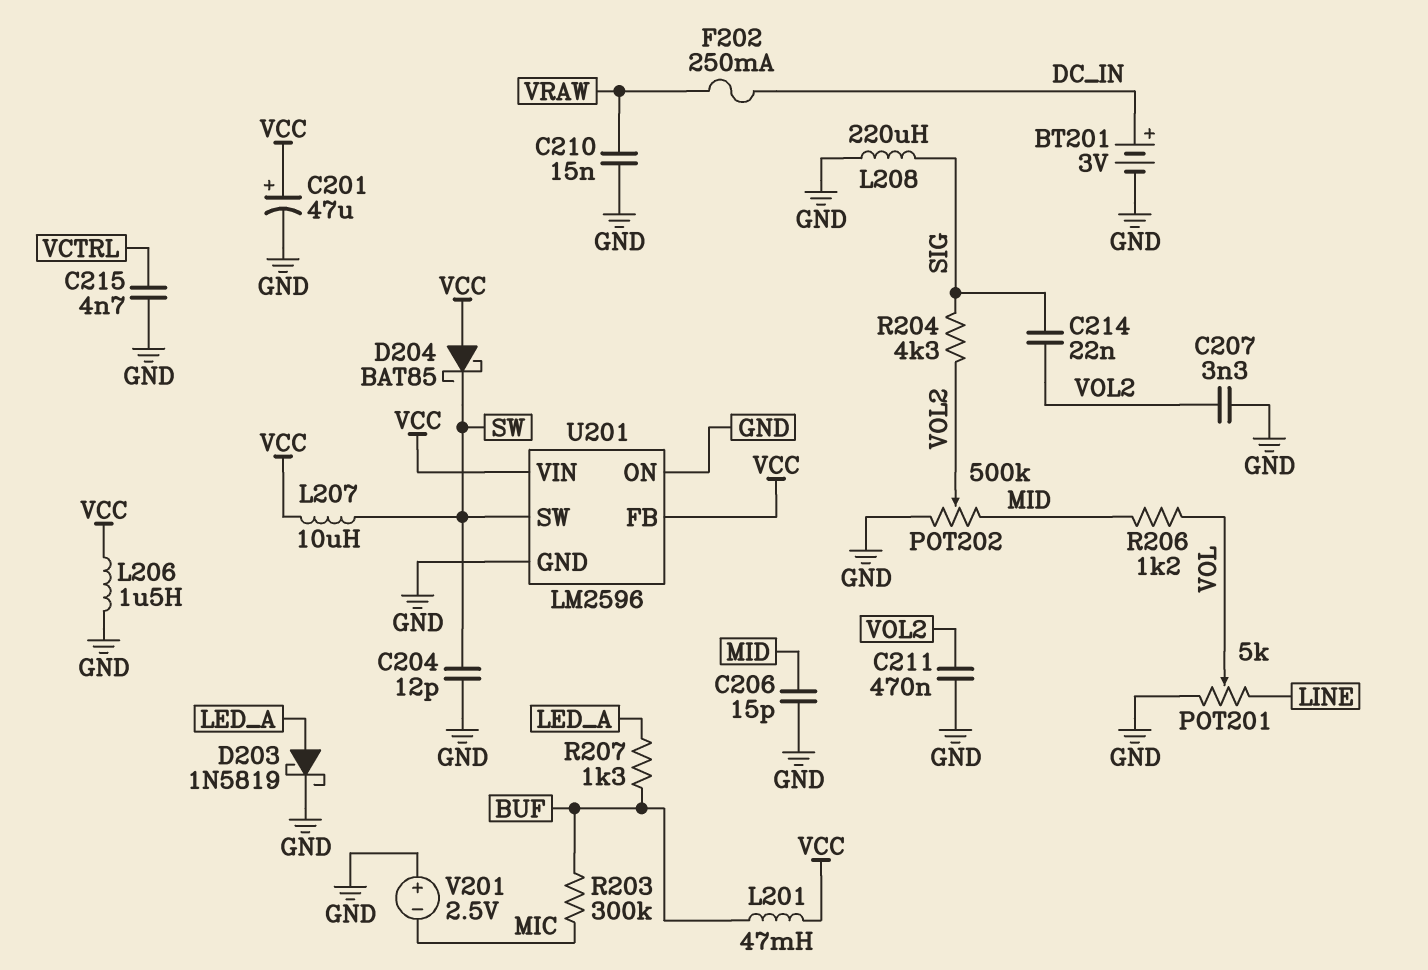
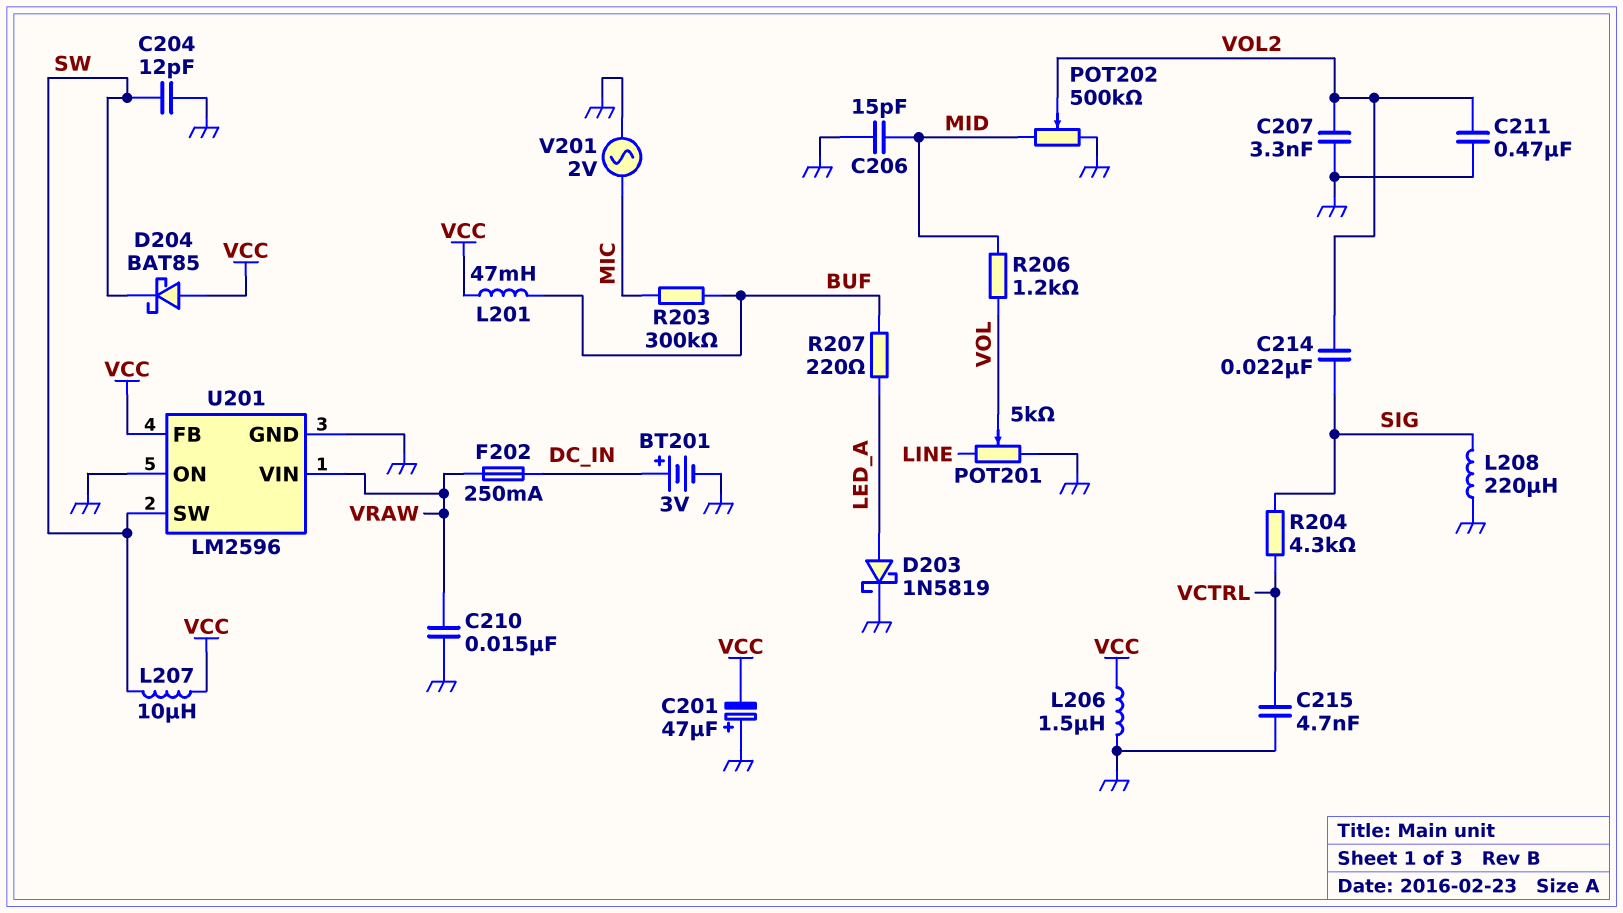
C201: 47uF (plus VCC, minus GND) -> 47uF (plus GND, minus VCC)
R204: 4.3k (SIG, VOL2) -> 4.3k (SIG, VCTRL)
R207: 1.3k (BUF, LED_A) -> 220 (BUF, LED_A)
U201 pin VIN: VCC -> VRAW
V201: 2.5V (plus GND, minus MIC) -> AC 2V (GND, MIC)

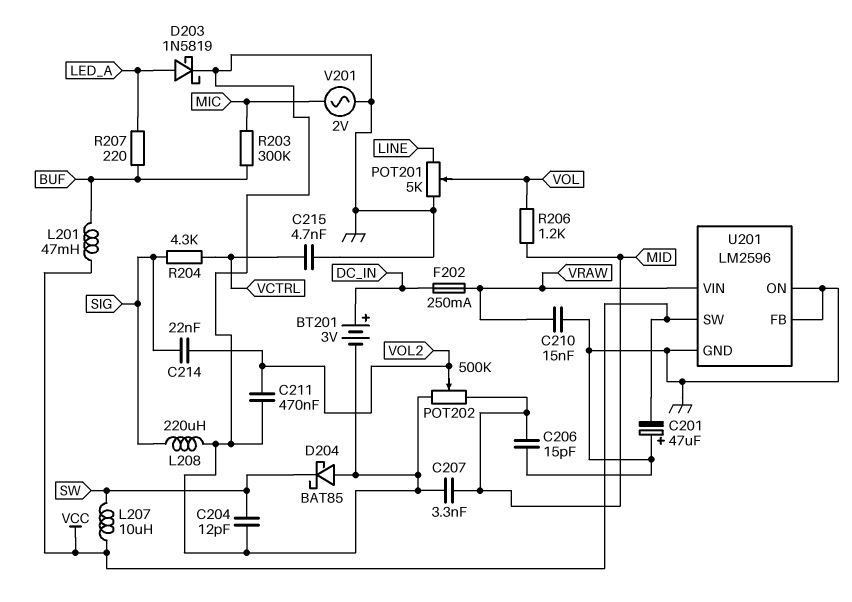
C207: 3.3nF (GND, VOL2) -> 3.3nF (GND, MID)
D204: schottky BAT85 (A VCC, K SW) -> schottky BAT85 (A GND, K SW)
L206: 1.5uH (GND, VCC) -> none
U201 pin FB: VCC -> GND
U201 pin SW: SW -> VCC

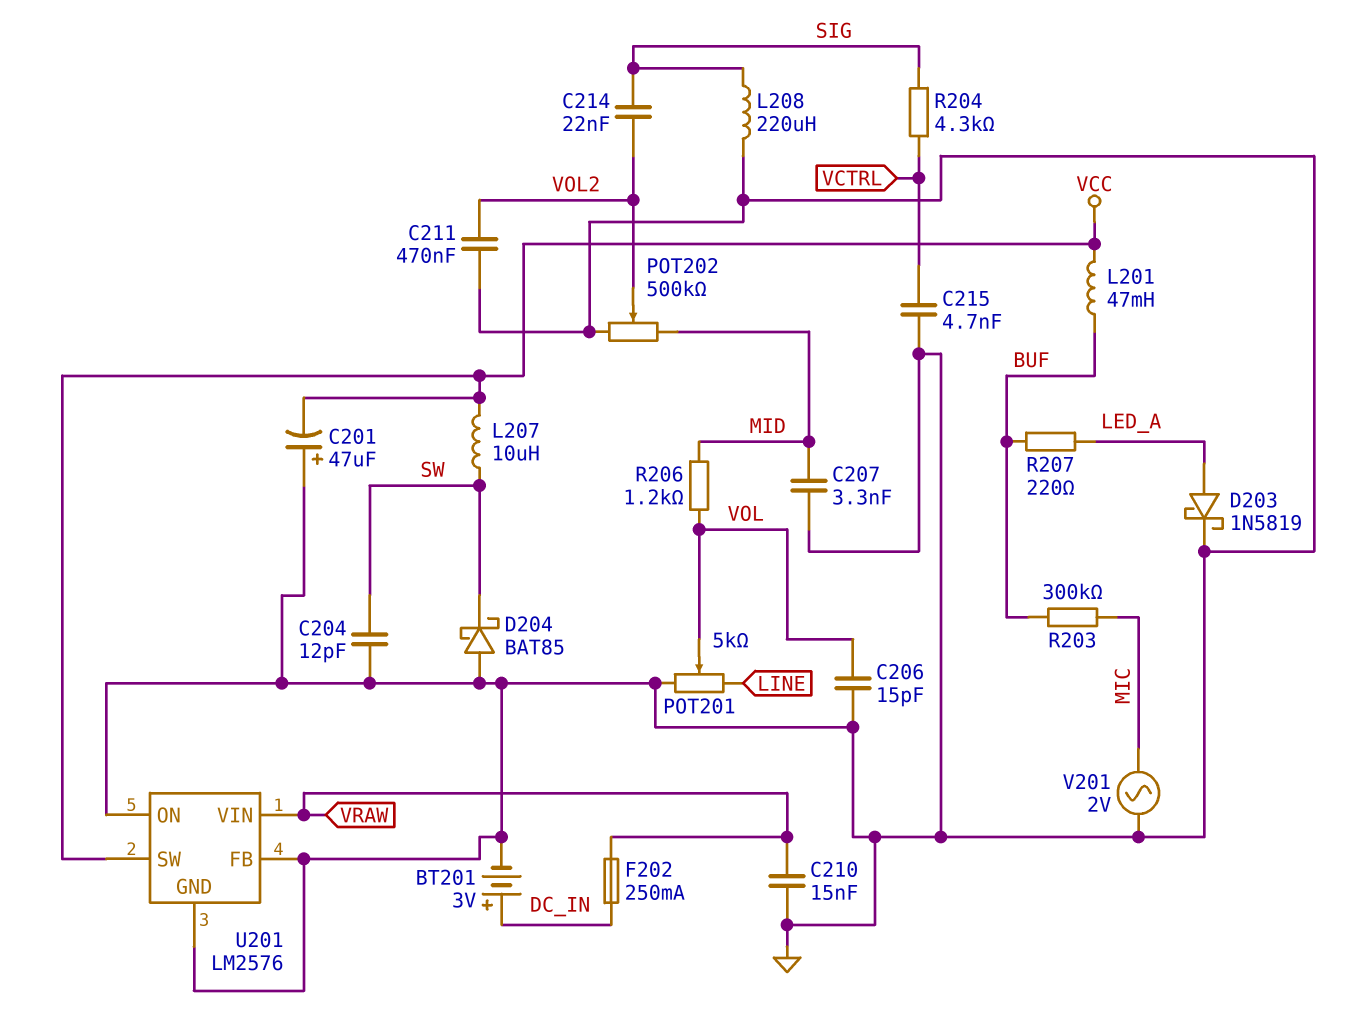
C206: 15pF (GND, MID) -> 15pF (GND, VOL)
U201: LM2596 -> LM2576

